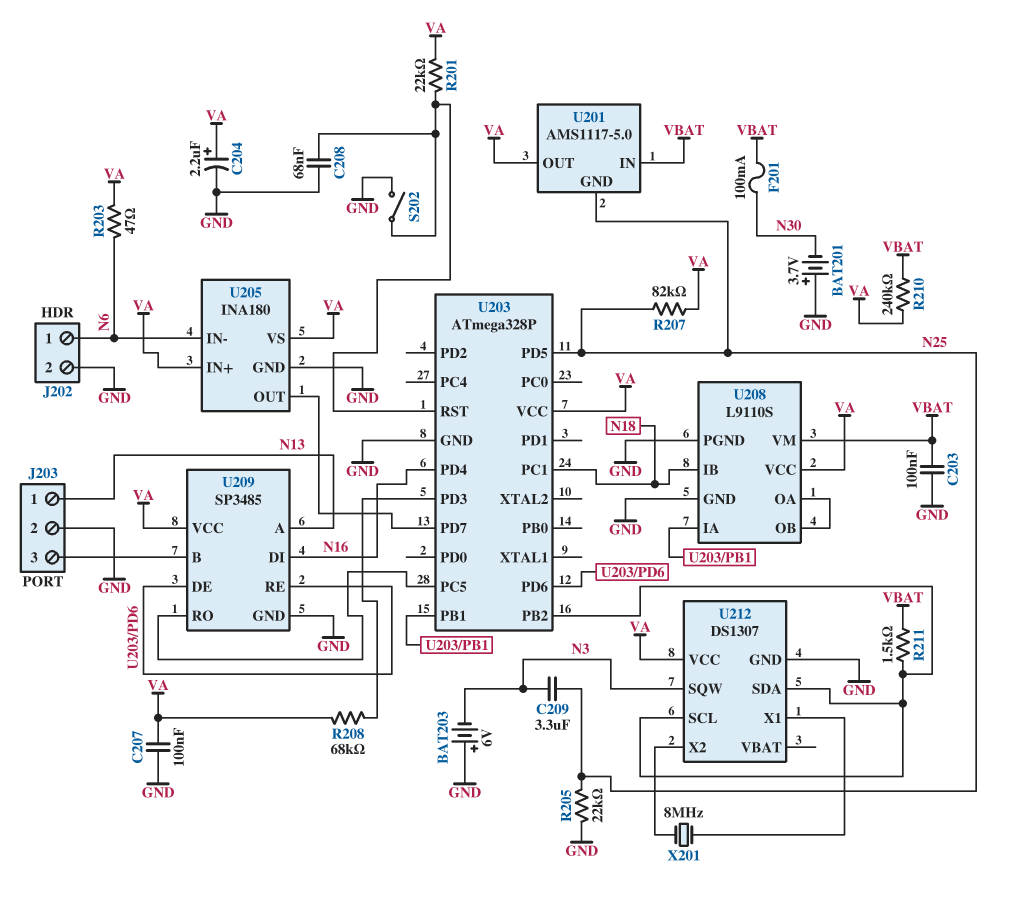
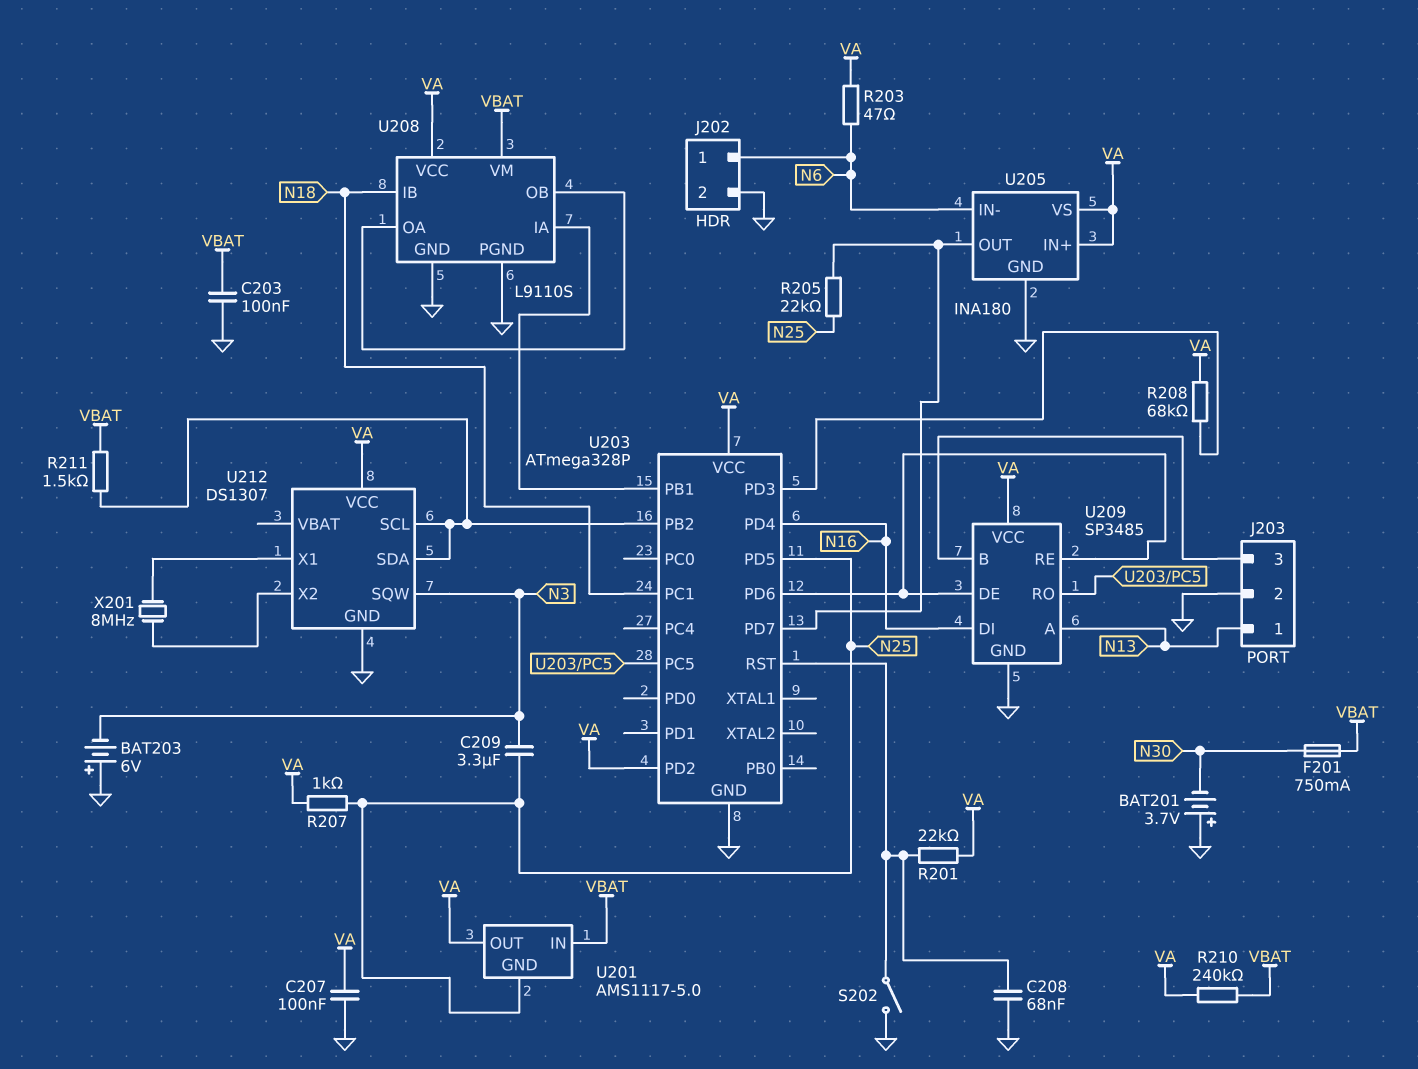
C204: 2.2uF (plus VA, minus GND) -> none
F201: 100mA (N30, VBAT) -> 750mA (N30, VBAT)
R205: 22k (GND, N25) -> 22k (N25, U203/PD7)
R207: 82k (N25, VA) -> 1k (N25, VA)
U203 pin PD2: none -> VA

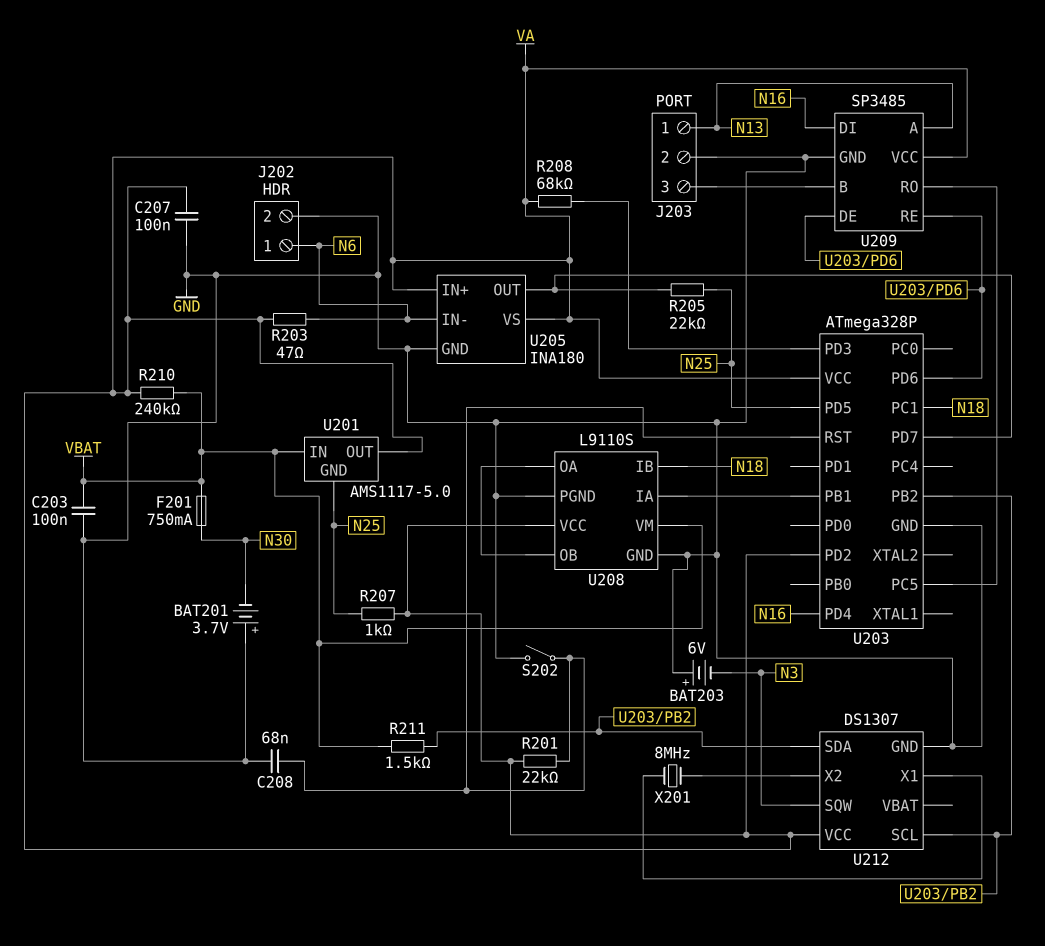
C209: 3.3uF (N3, N25) -> none

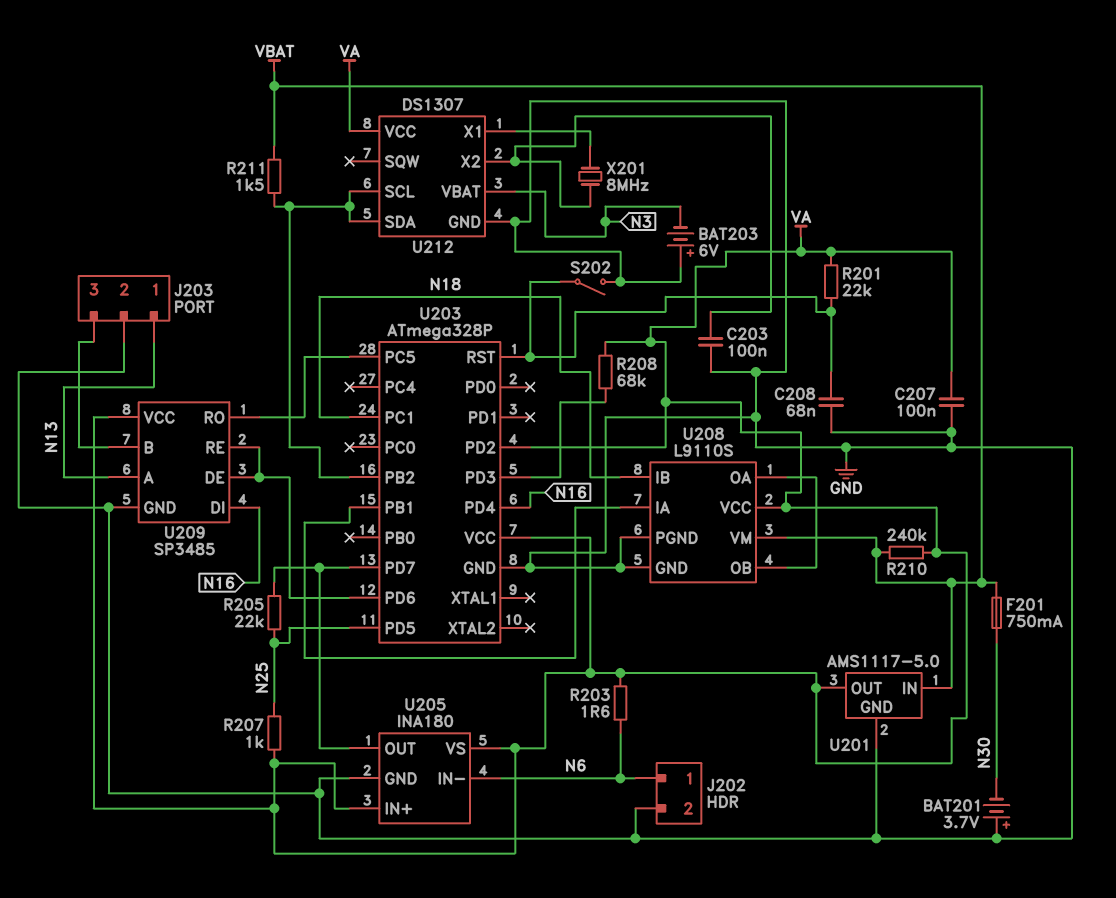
C203: 100nF (GND, VBAT) -> 100nF (GND, U212/X2)
R203: 47 (N6, VA) -> 1.6 (N6, VA)
U201 pin GND: N25 -> GND
U212 pin SQW: N3 -> none
U212 pin VBAT: none -> N3

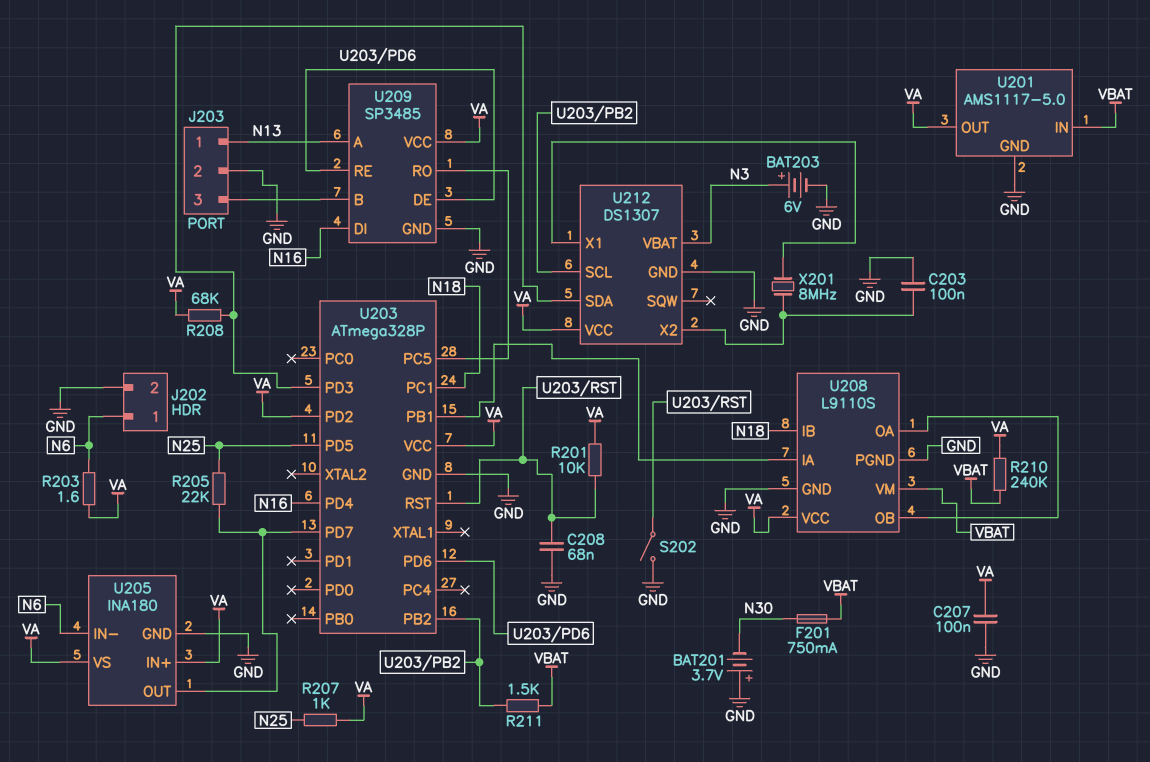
BAT203: 6V (plus GND, minus N3) -> 6V (plus N3, minus GND)
R201: 22k (U203/RST, VA) -> 10k (U203/RST, VA)
U212 pin SDA: U203/PB2 -> U203/PD3

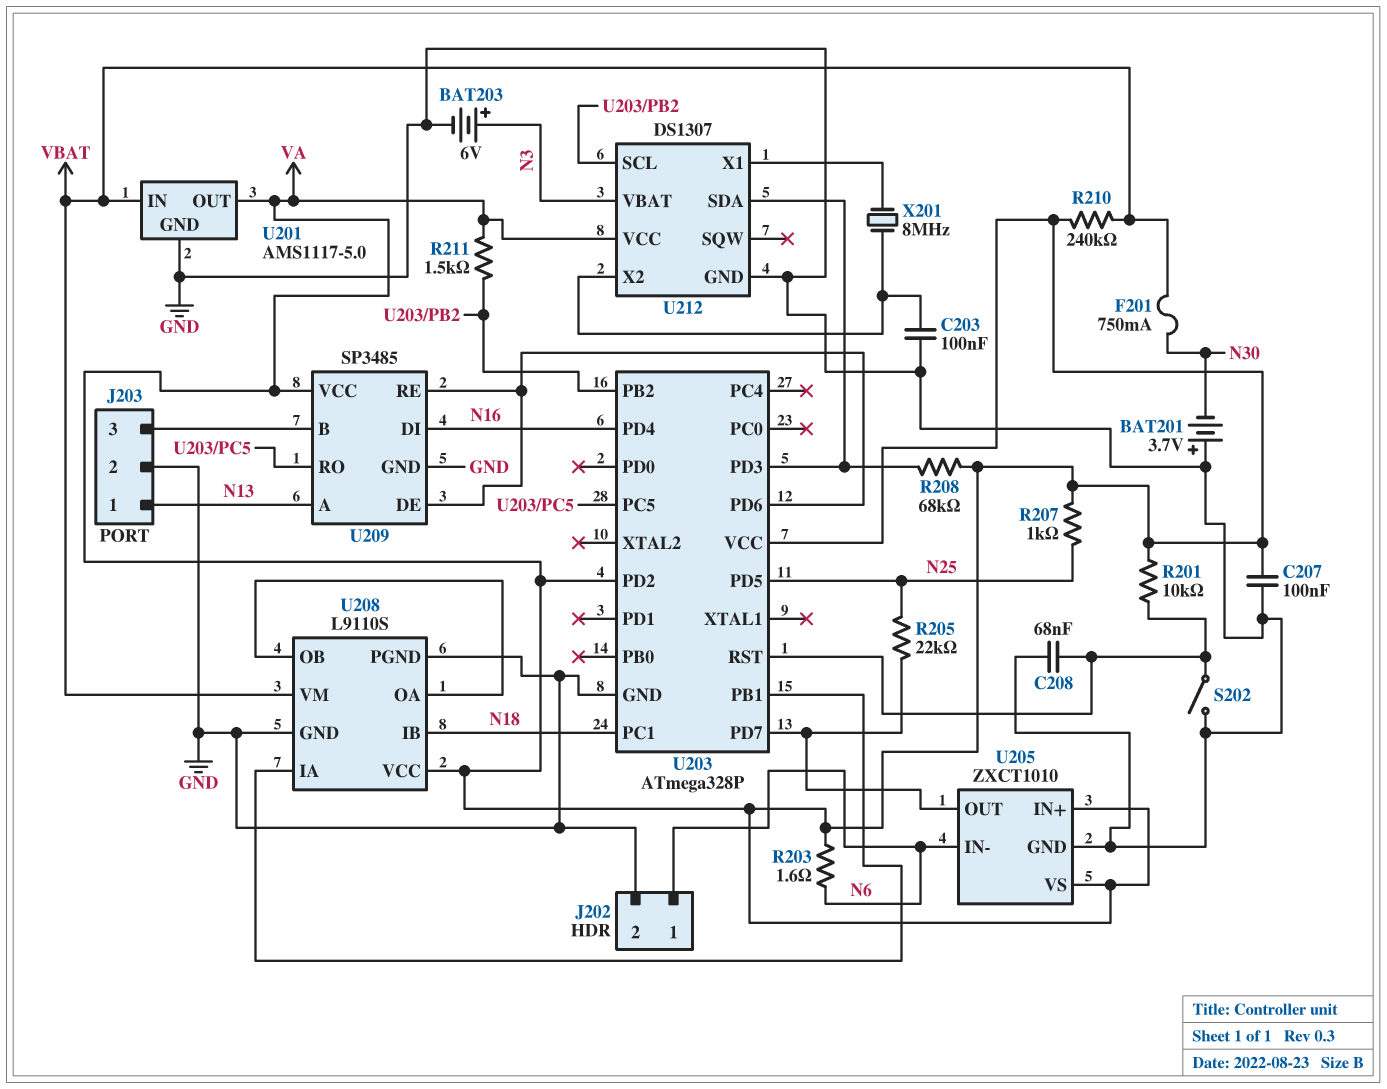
R211: 1.5k (U203/PB2, VBAT) -> 1.5k (U203/PB2, VA)
U205: INA180 -> ZXCT1010

